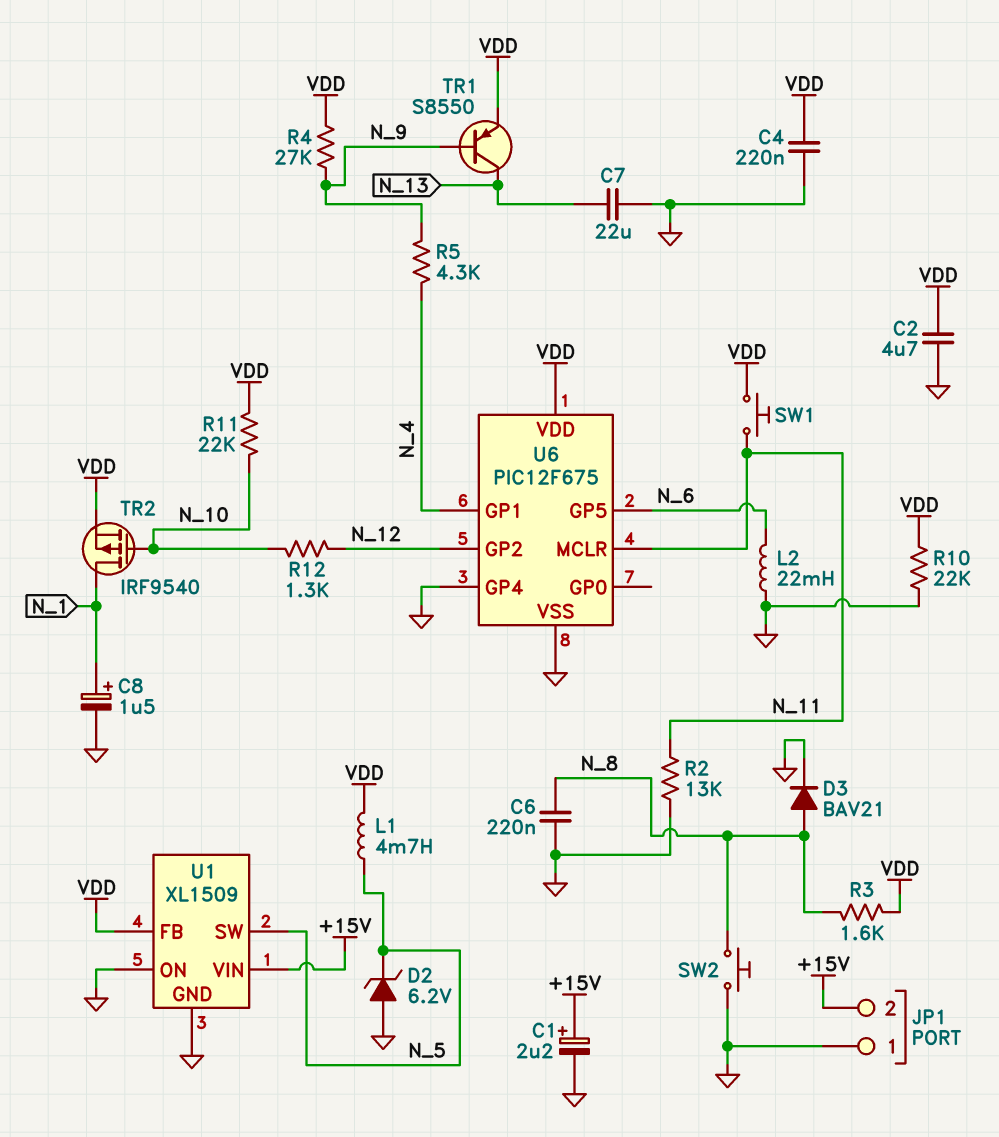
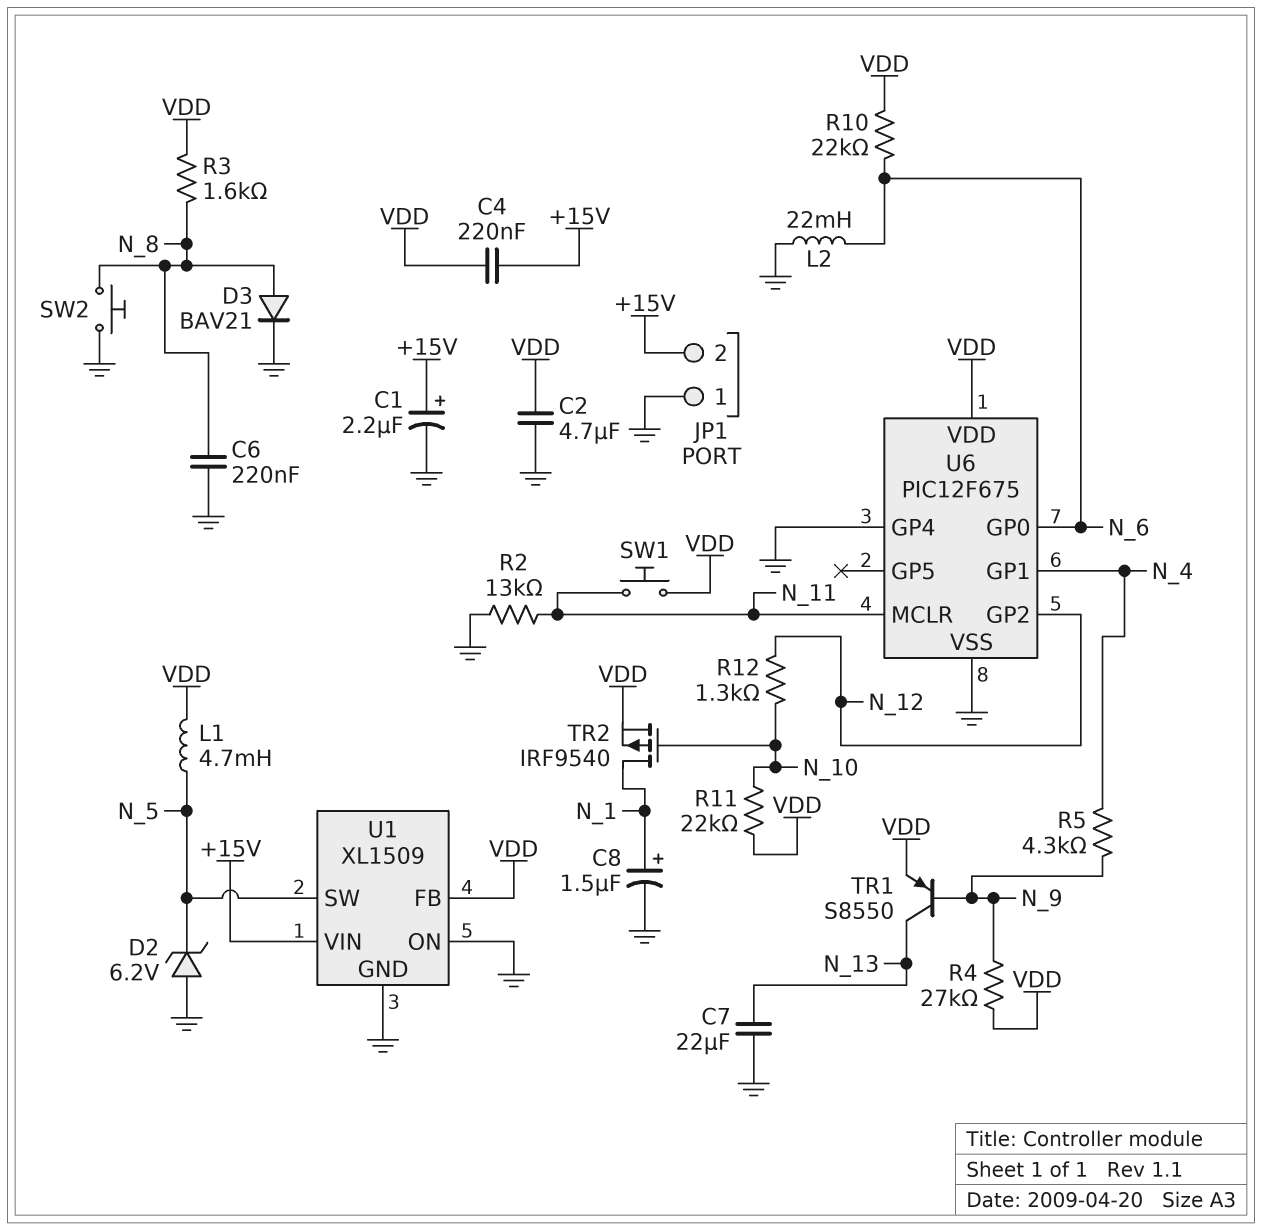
C4: 220nF (GND, VDD) -> 220nF (+15V, VDD)
R10: 22k (GND, VDD) -> 22k (N_6, VDD)
U6 pin GP0: none -> N_6
U6 pin GP5: N_6 -> none

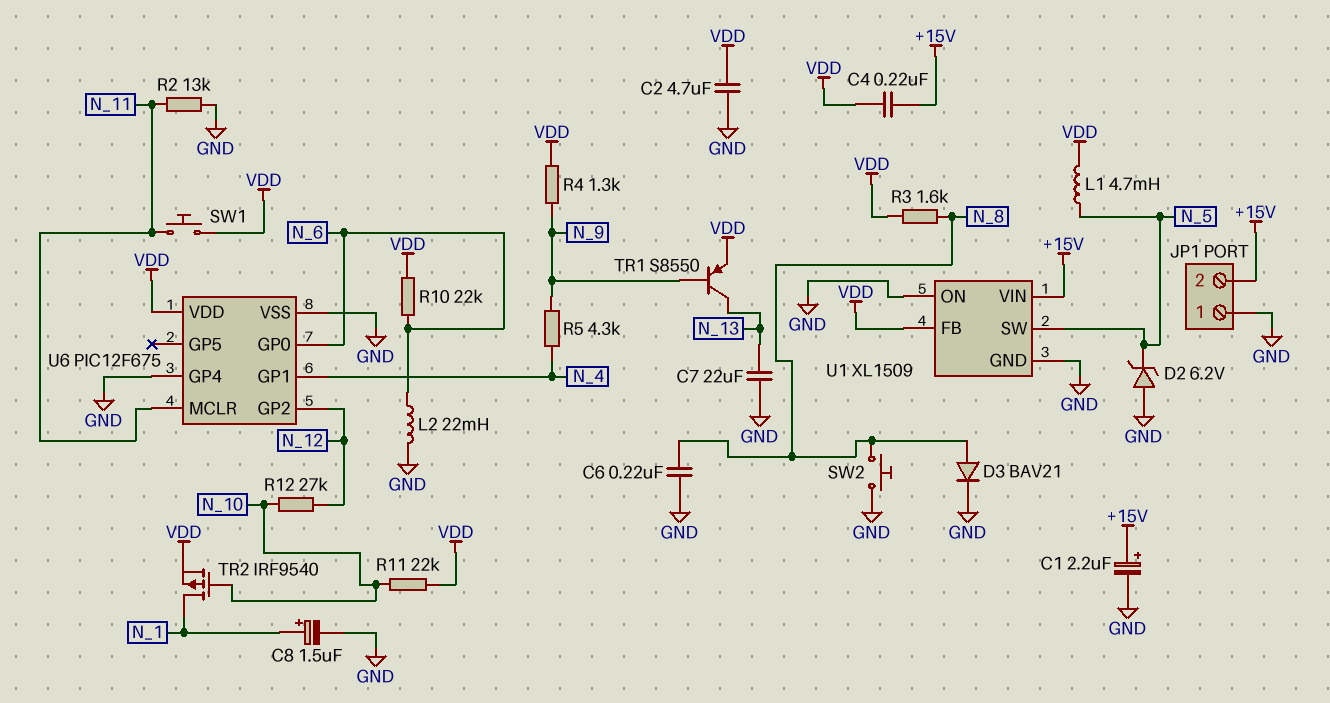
R4: 27k (N_9, VDD) -> 1.3k (N_9, VDD)
R12: 1.3k (N_10, N_12) -> 27k (N_10, N_12)

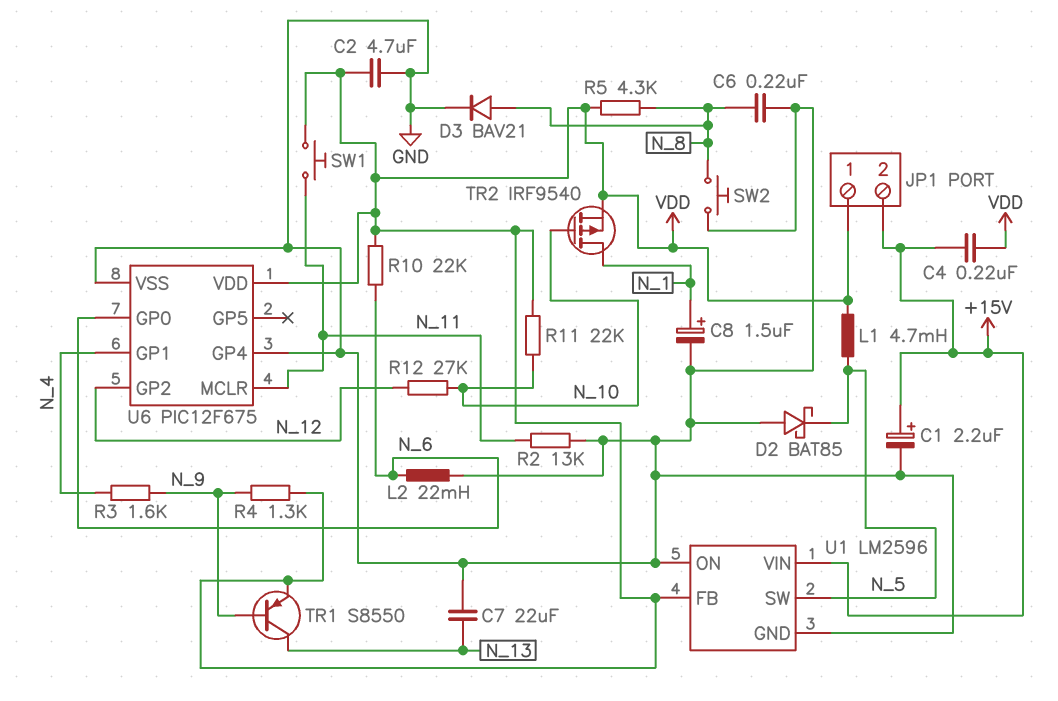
D2: zener 6.2V (A GND, K N_5) -> schottky BAT85 (A GND, K N_5)
JP1 pin 1: GND -> VDD
R3: 1.6k (N_8, VDD) -> 1.6k (N_4, N_9)
R5: 4.3k (N_4, N_9) -> 4.3k (N_8, VDD)
U1: XL1509 -> LM2596

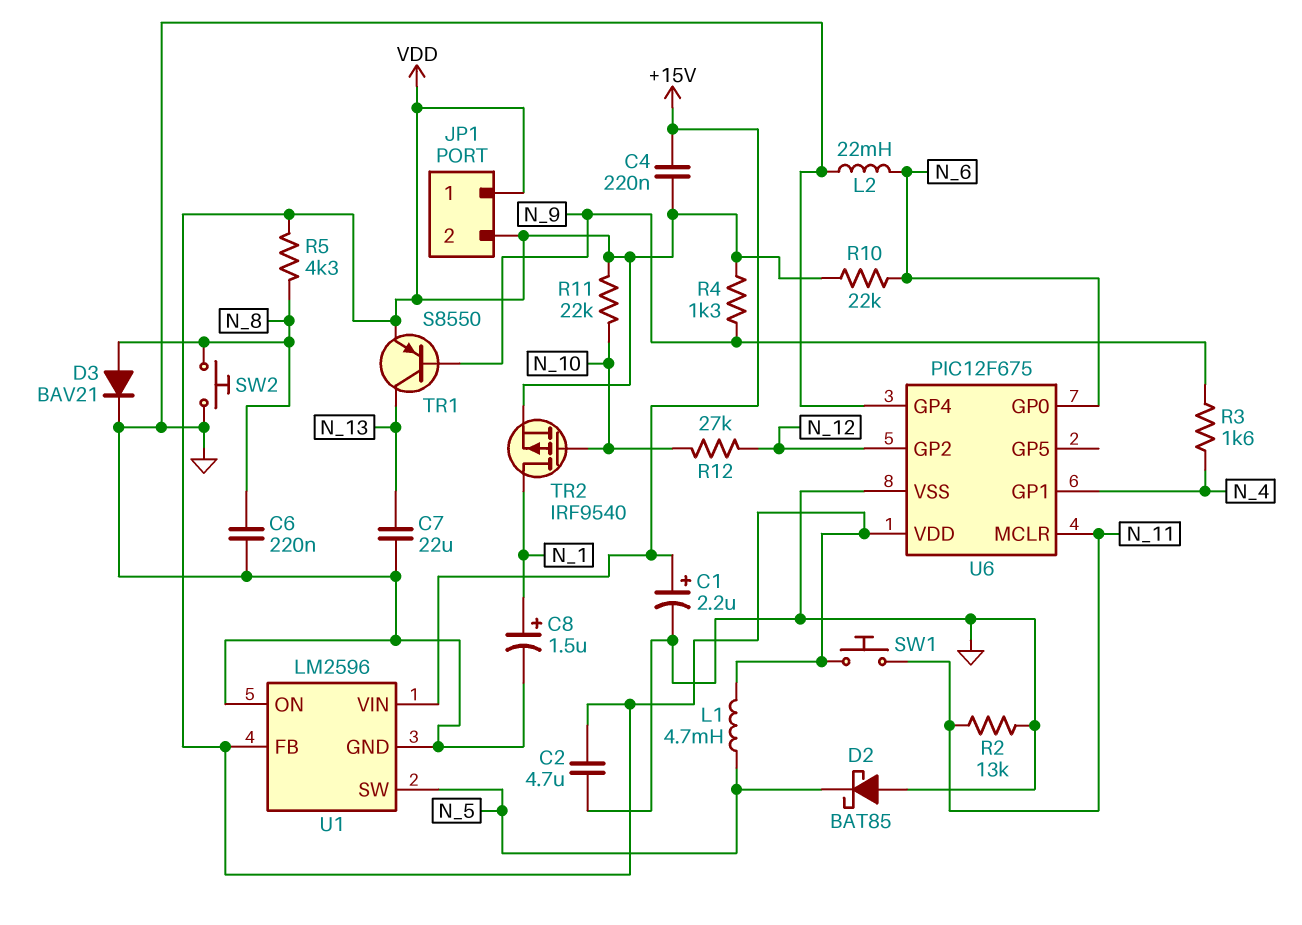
JP1 pin 2: +15V -> VDD

